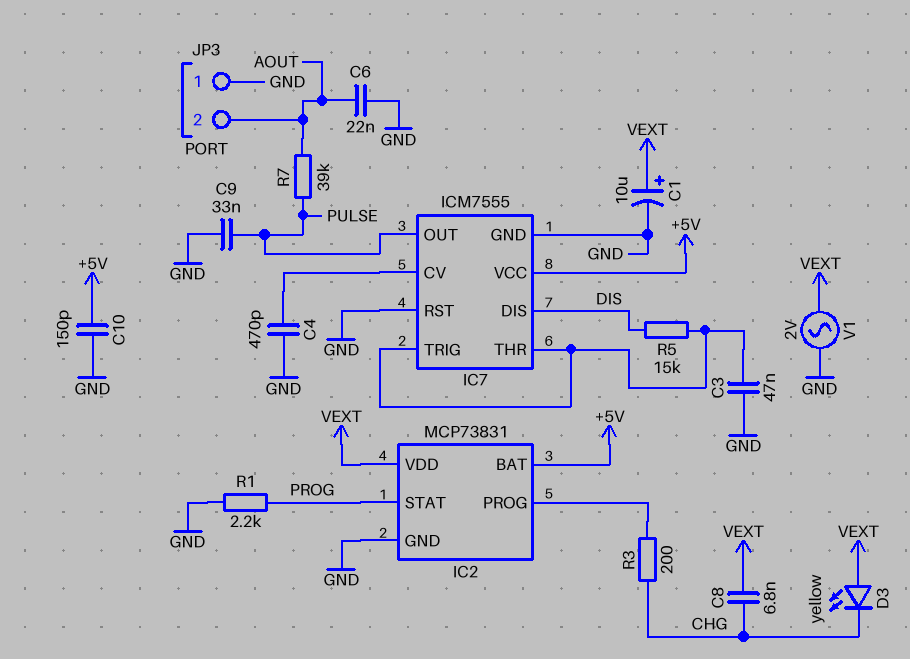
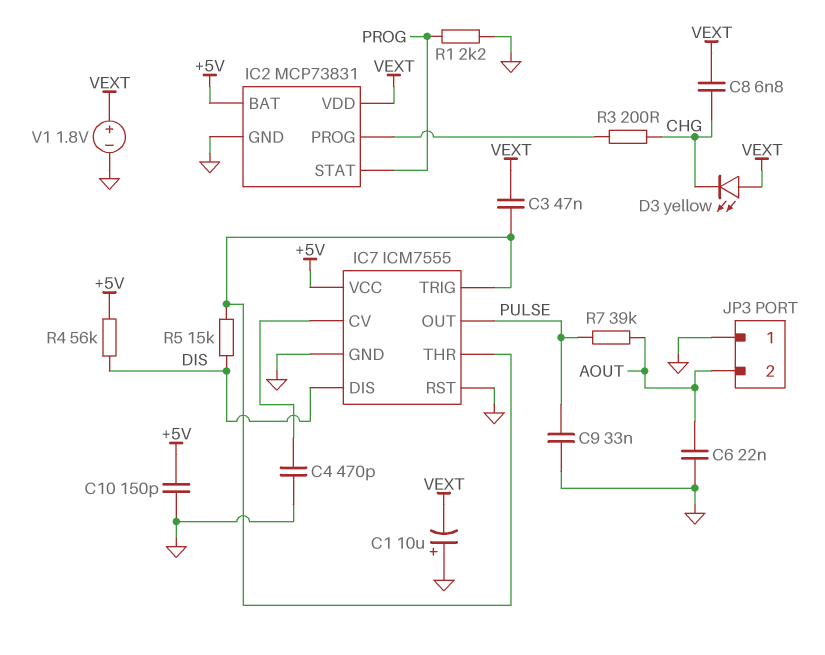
C1: 10uF (plus VEXT, minus GND) -> 10uF (plus GND, minus VEXT)
C3: 47nF (GND, IC7/THR) -> 47nF (IC7/THR, VEXT)
R4: none -> 56k (+5V, DIS)
V1: AC 2V (GND, VEXT) -> 1.8V (plus VEXT, minus GND)

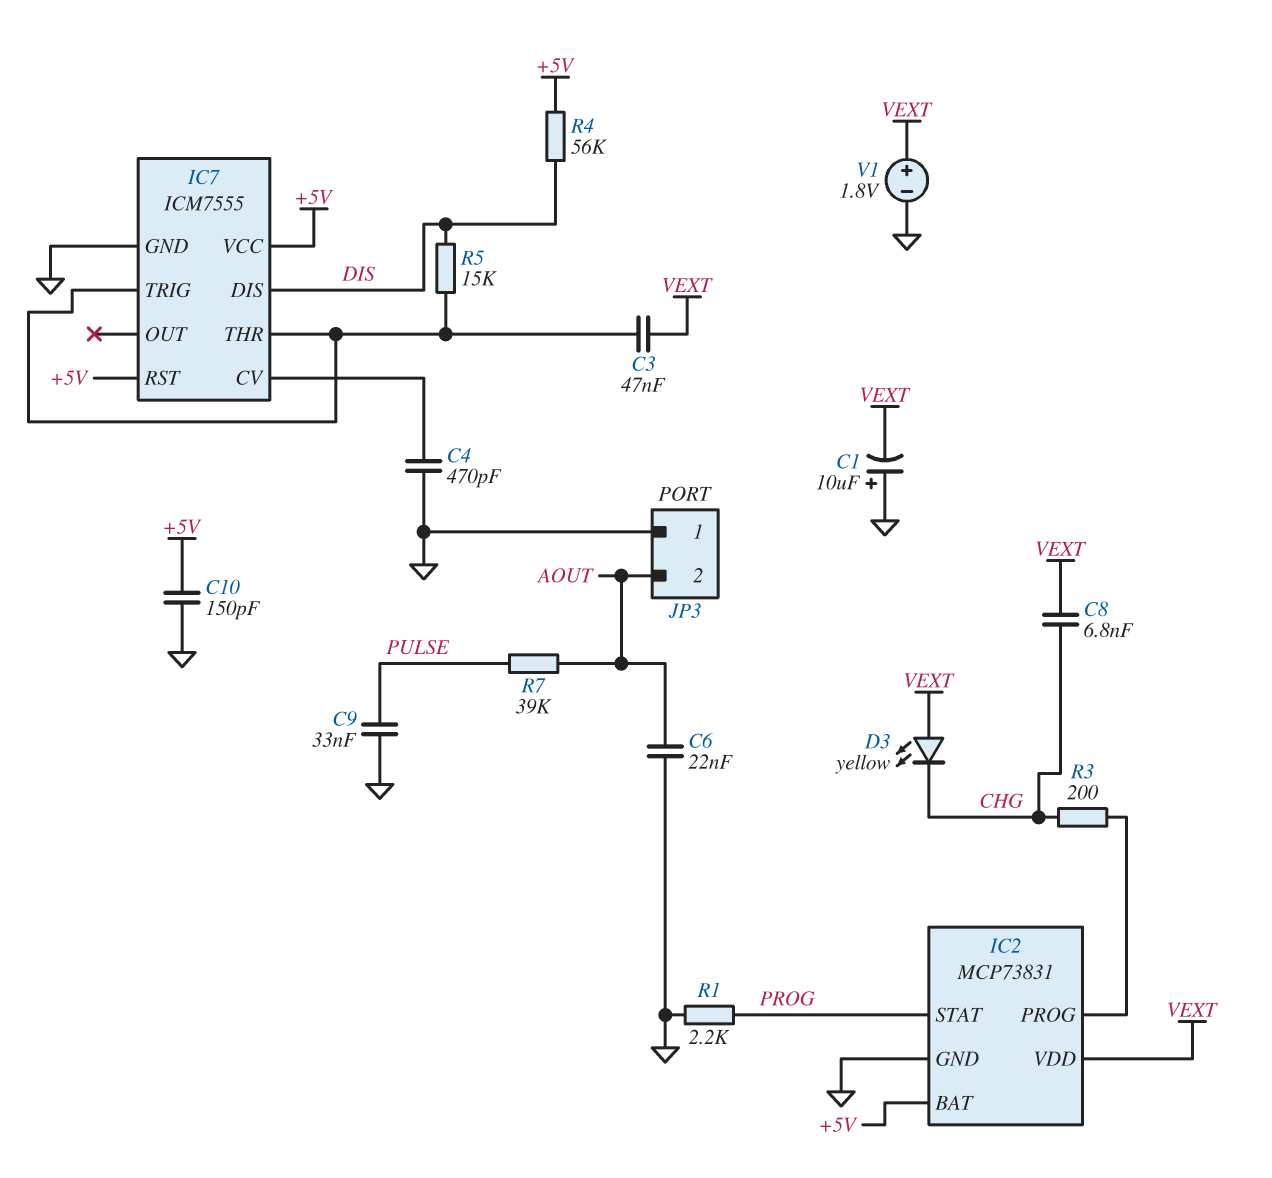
IC7 pin OUT: PULSE -> none
IC7 pin RST: GND -> +5V

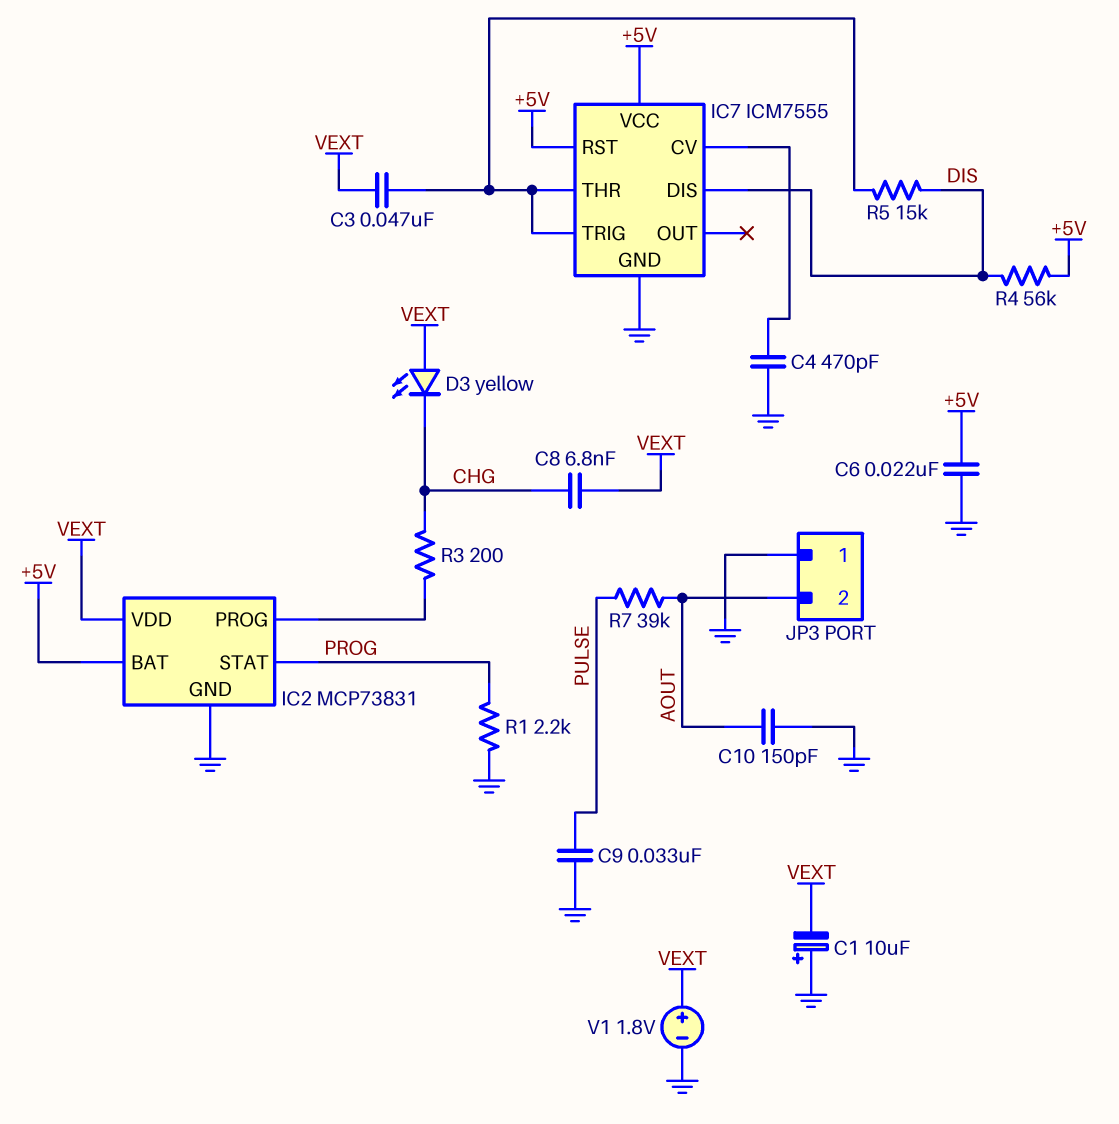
C6: 22nF (AOUT, GND) -> 22nF (+5V, GND)
C10: 150pF (+5V, GND) -> 150pF (AOUT, GND)

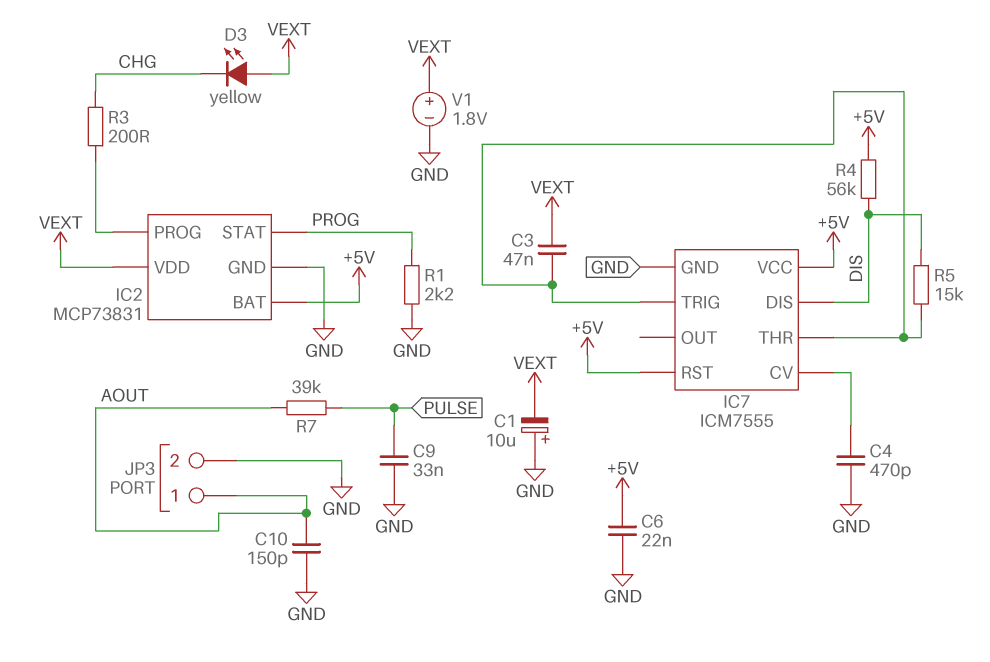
C8: 6.8nF (CHG, VEXT) -> none
JP3 pin 1: GND -> AOUT
JP3 pin 2: AOUT -> GND

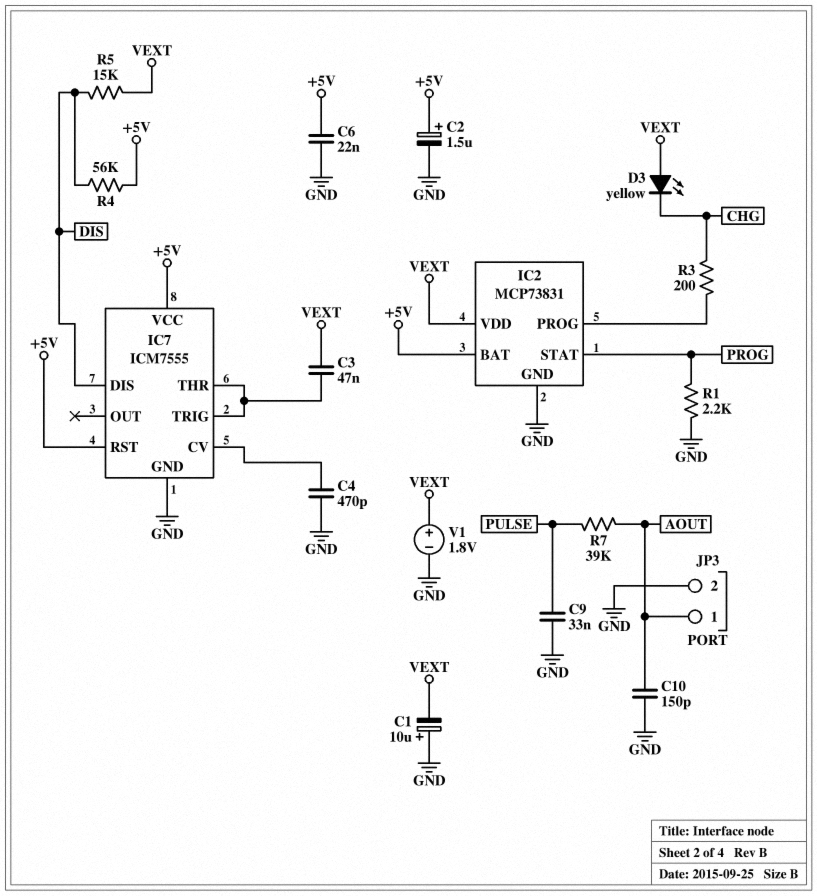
C2: none -> 1.5uF (plus +5V, minus GND)
R5: 15k (DIS, IC7/THR) -> 15k (DIS, VEXT)

